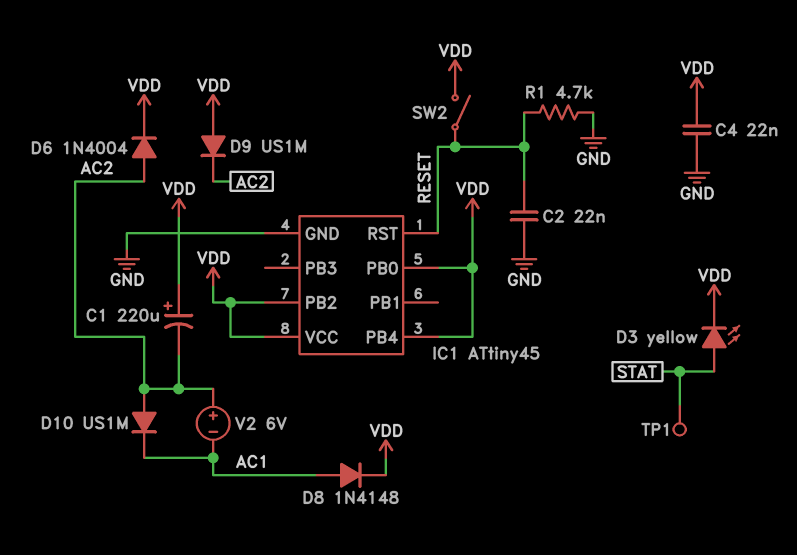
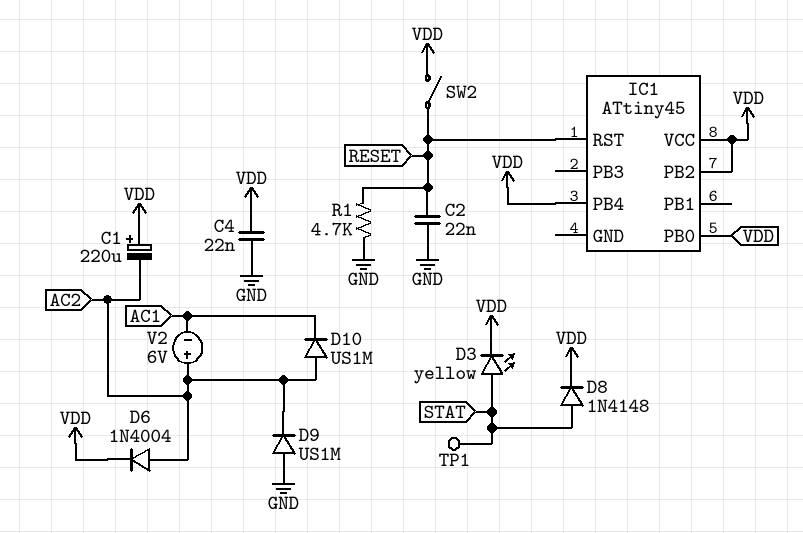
D8: diode 1N4148 (A AC1, K VDD) -> diode 1N4148 (A STAT, K VDD)
D9: diode US1M (A VDD, K AC2) -> diode US1M (A GND, K AC2)
IC1 pin GND: GND -> none

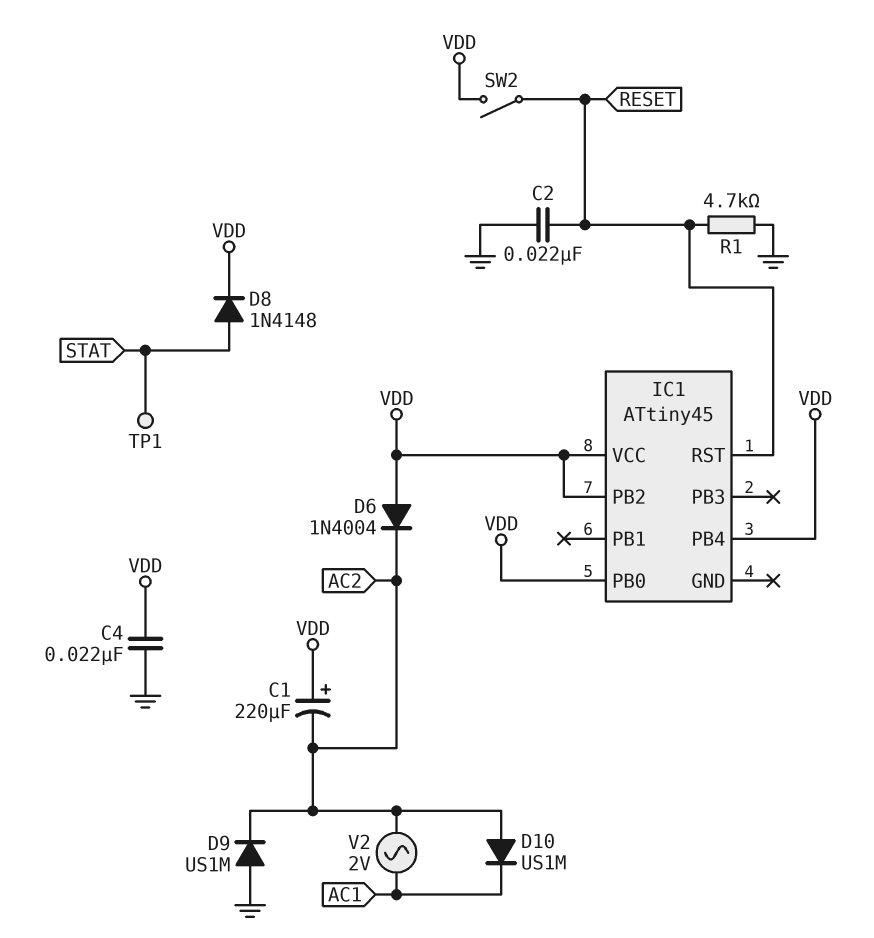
D3: LED yellow (A STAT, K VDD) -> none
D6: diode 1N4004 (A AC2, K VDD) -> diode 1N4004 (A VDD, K AC2)
V2: 6V (plus AC2, minus AC1) -> AC 2V (AC1, AC2)

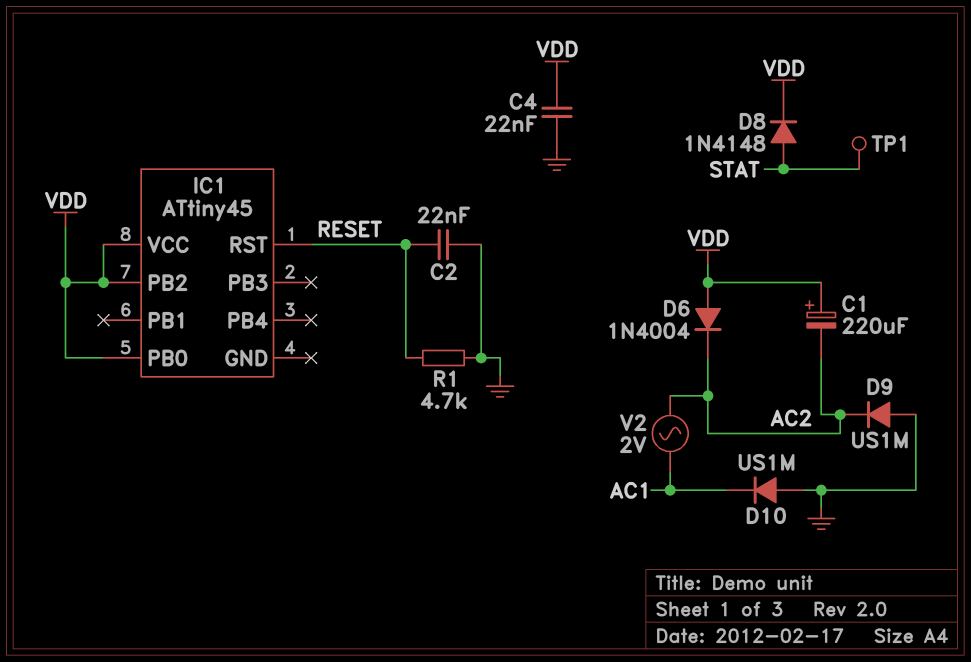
D10: diode US1M (A AC2, K AC1) -> diode US1M (A GND, K AC1)
IC1 pin PB4: VDD -> none
SW2: switch (RESET, VDD) -> none

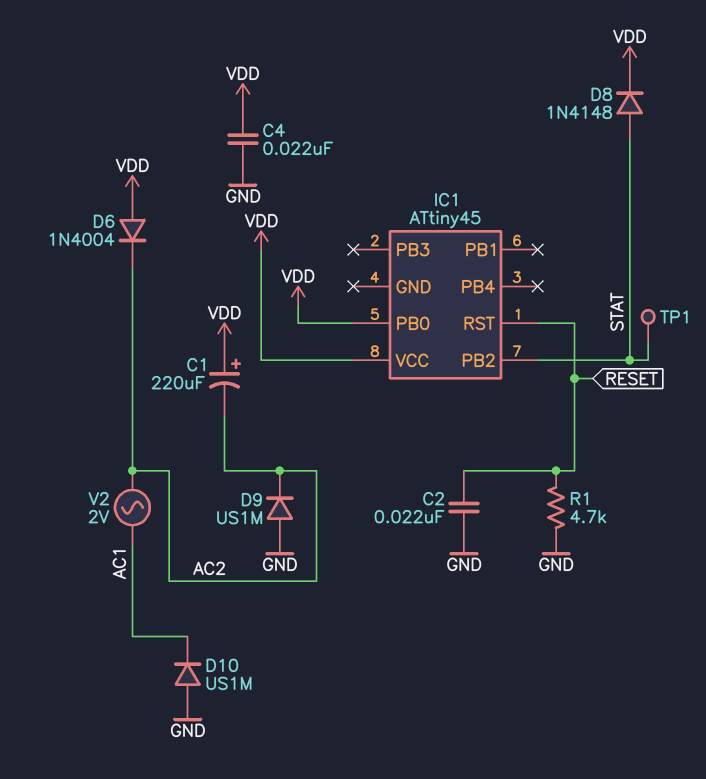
IC1 pin PB2: VDD -> STAT

